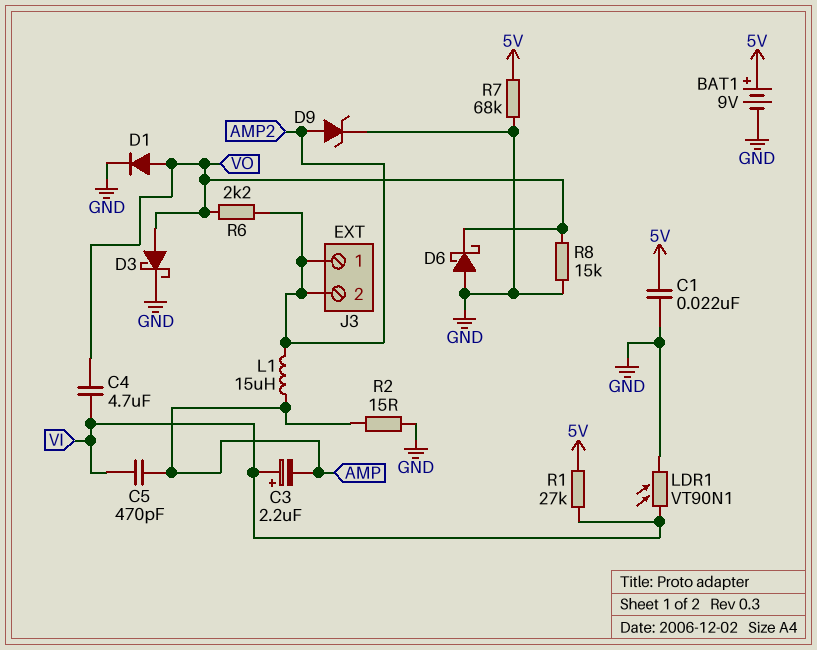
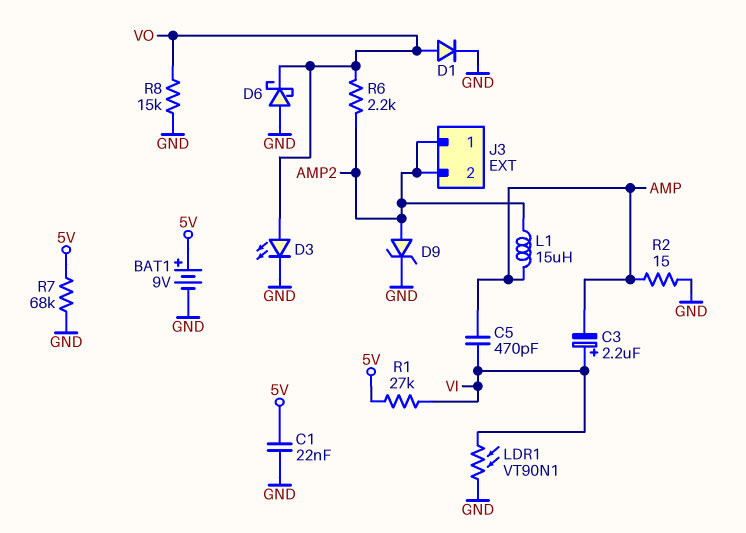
C4: 4.7uF (VI, VO) -> none
D3: schottky (A VO, K GND) -> LED (A VO, K GND)

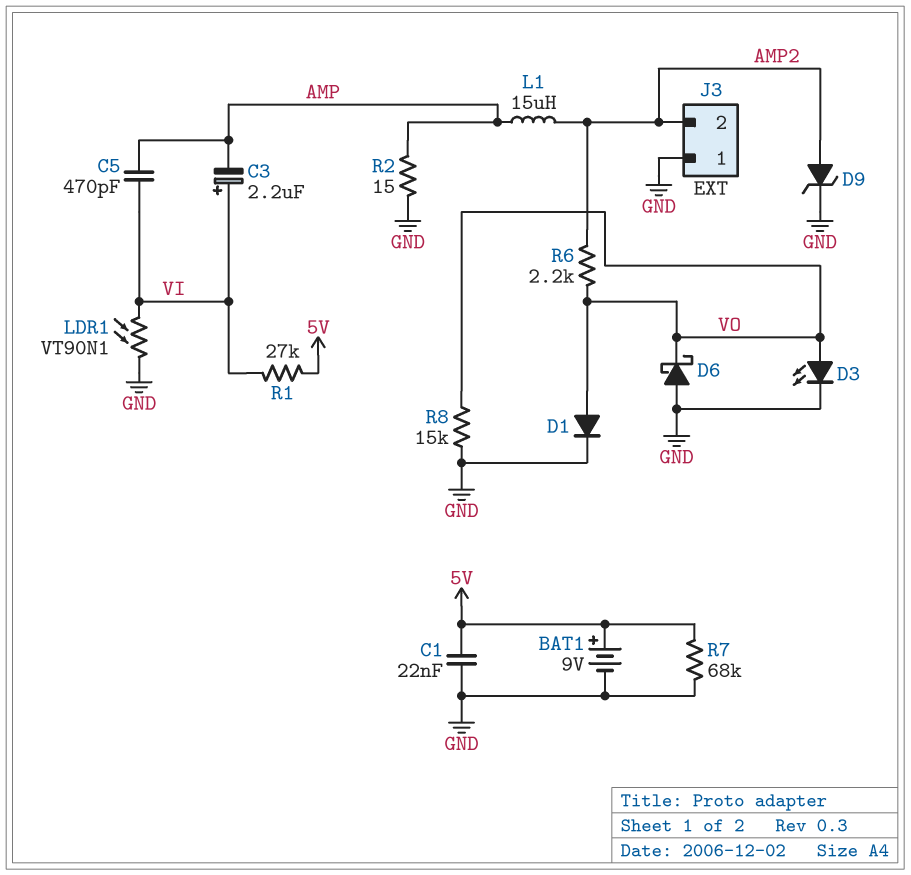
J3 pin 1: AMP2 -> GND

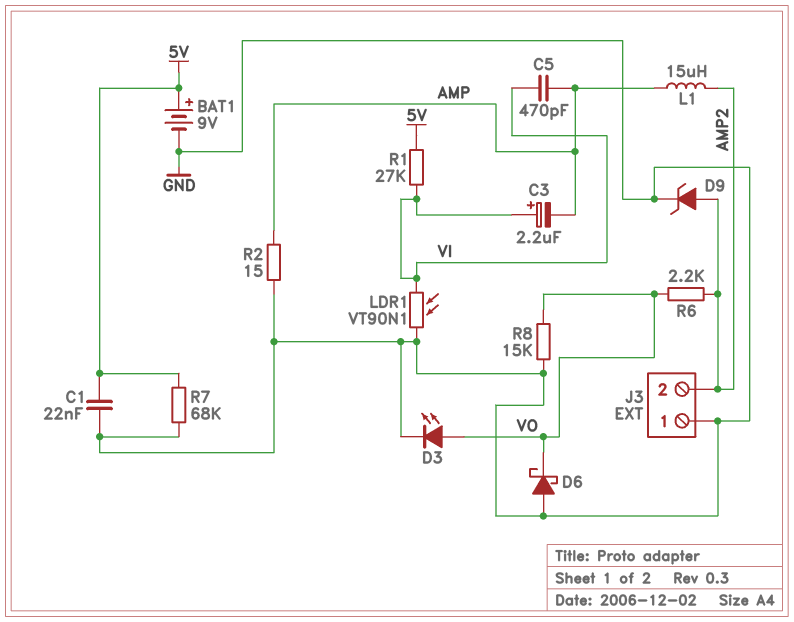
D1: diode (A VO, K GND) -> none

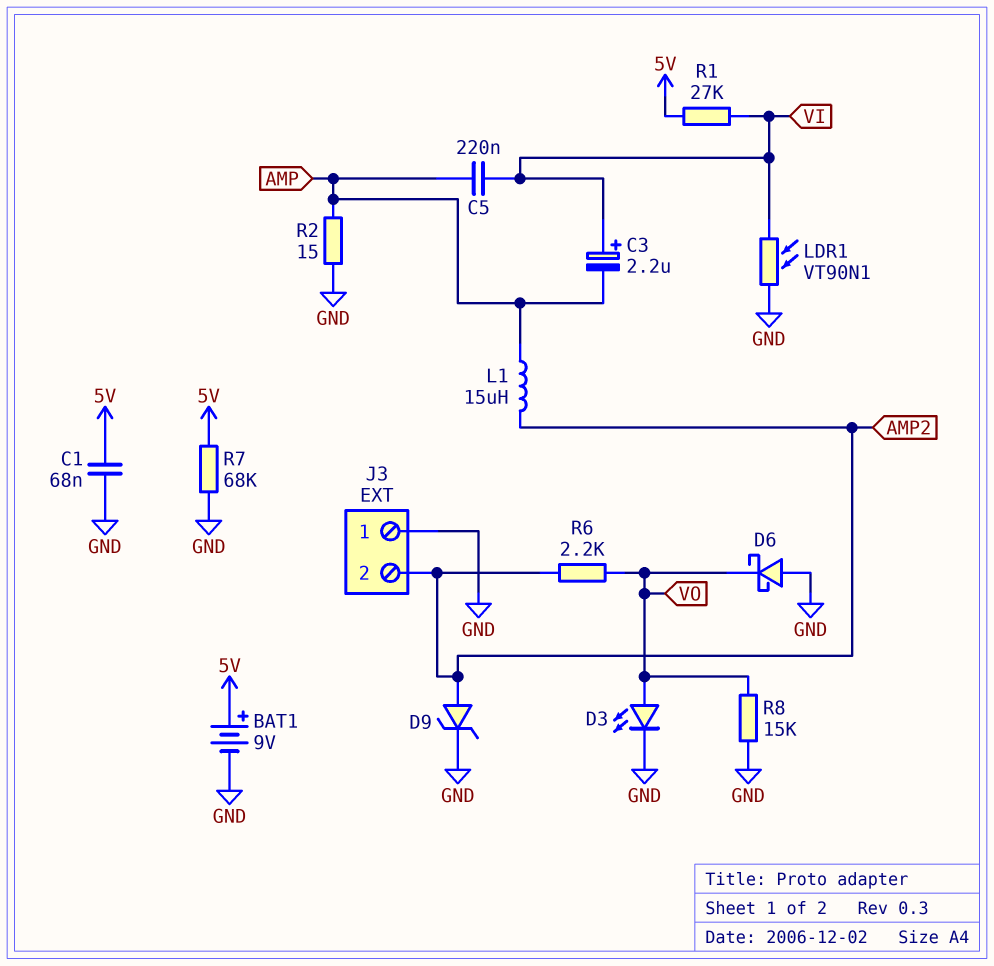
C1: 22nF (5V, GND) -> 68nF (5V, GND)
C5: 470pF (AMP, VI) -> 220nF (AMP, VI)

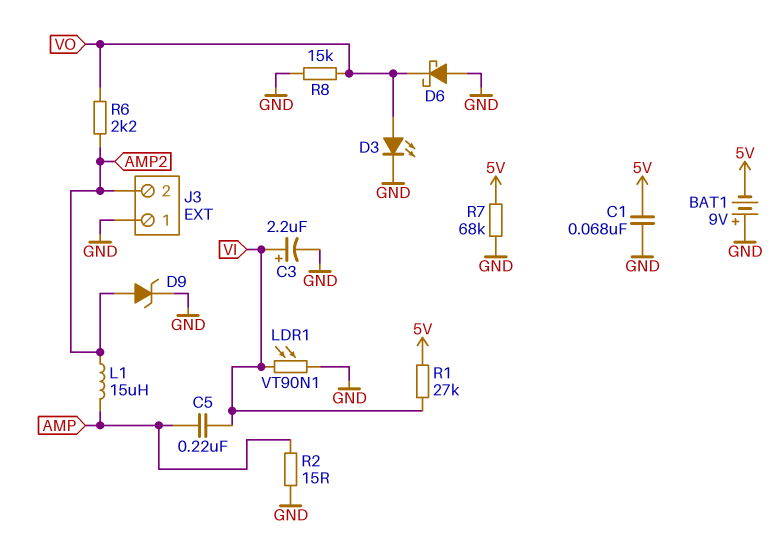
BAT1: 9V (plus 5V, minus GND) -> 9V (plus GND, minus 5V)
C3: 2.2uF (plus VI, minus AMP) -> 2.2uF (plus VI, minus GND)

